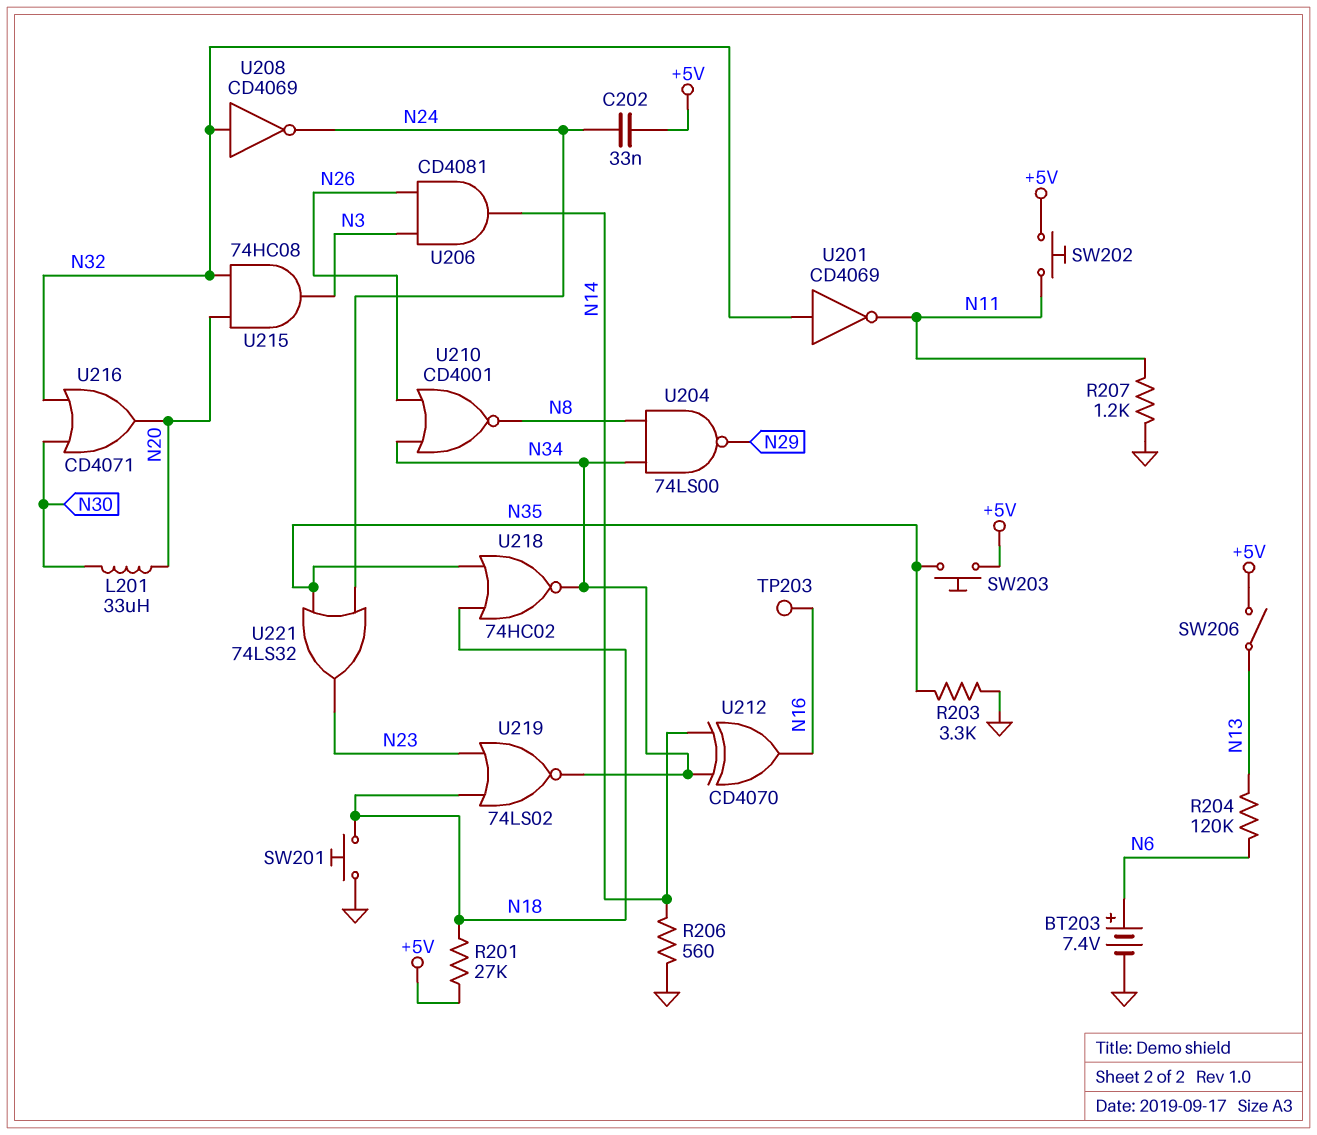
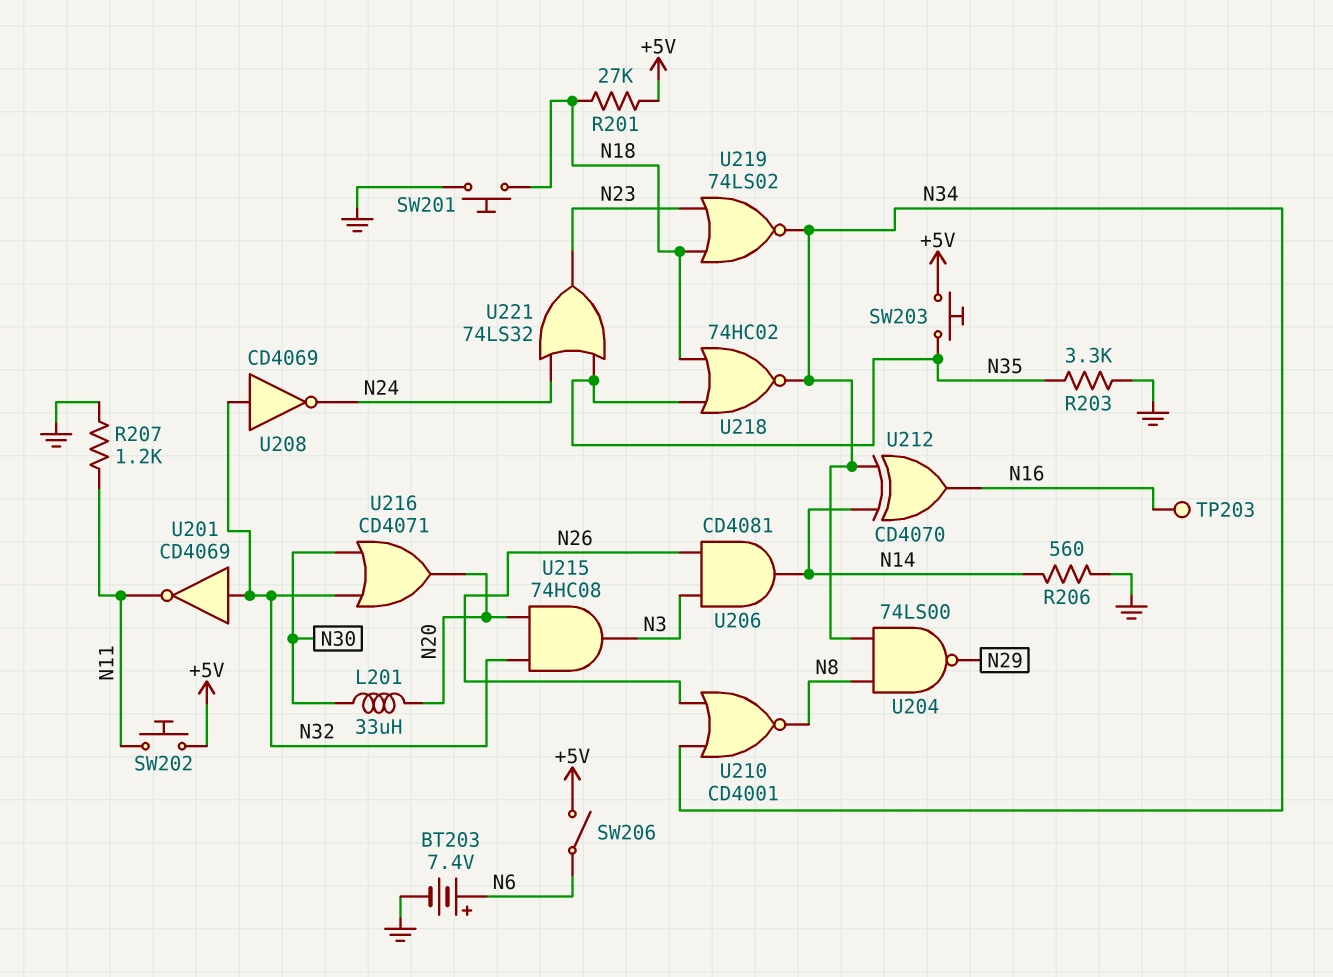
C202: 33nF (+5V, N24) -> none
R204: 120k (N6, N13) -> none
SW206: switch (+5V, N13) -> switch (+5V, N6)

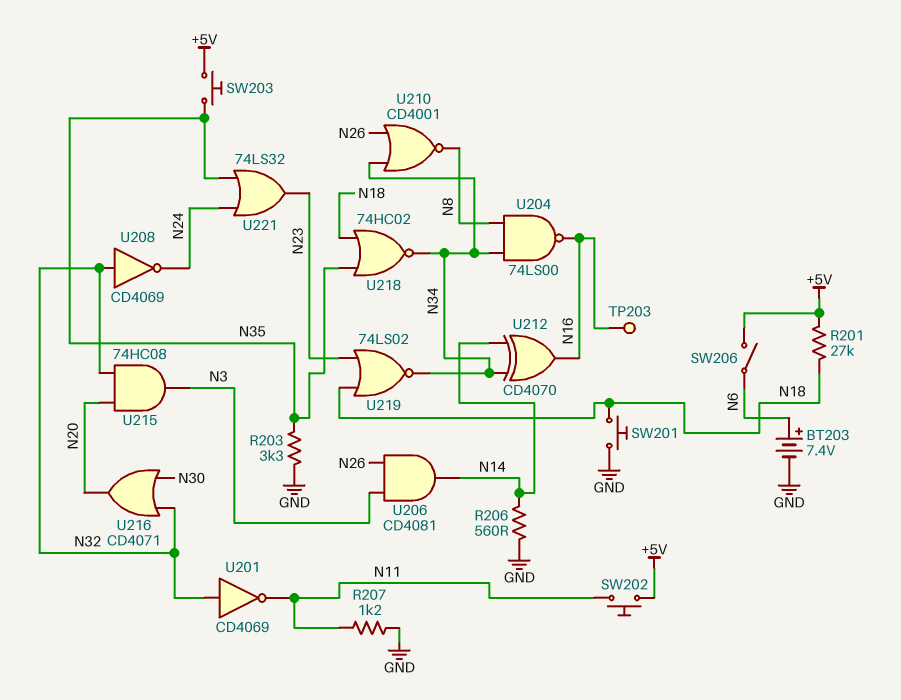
L201: 33uH (N20, N30) -> none
U204: NAND 74LS00 (in N8, in N34, out N29) -> NAND 74LS00 (in N8, in N34, out N16)

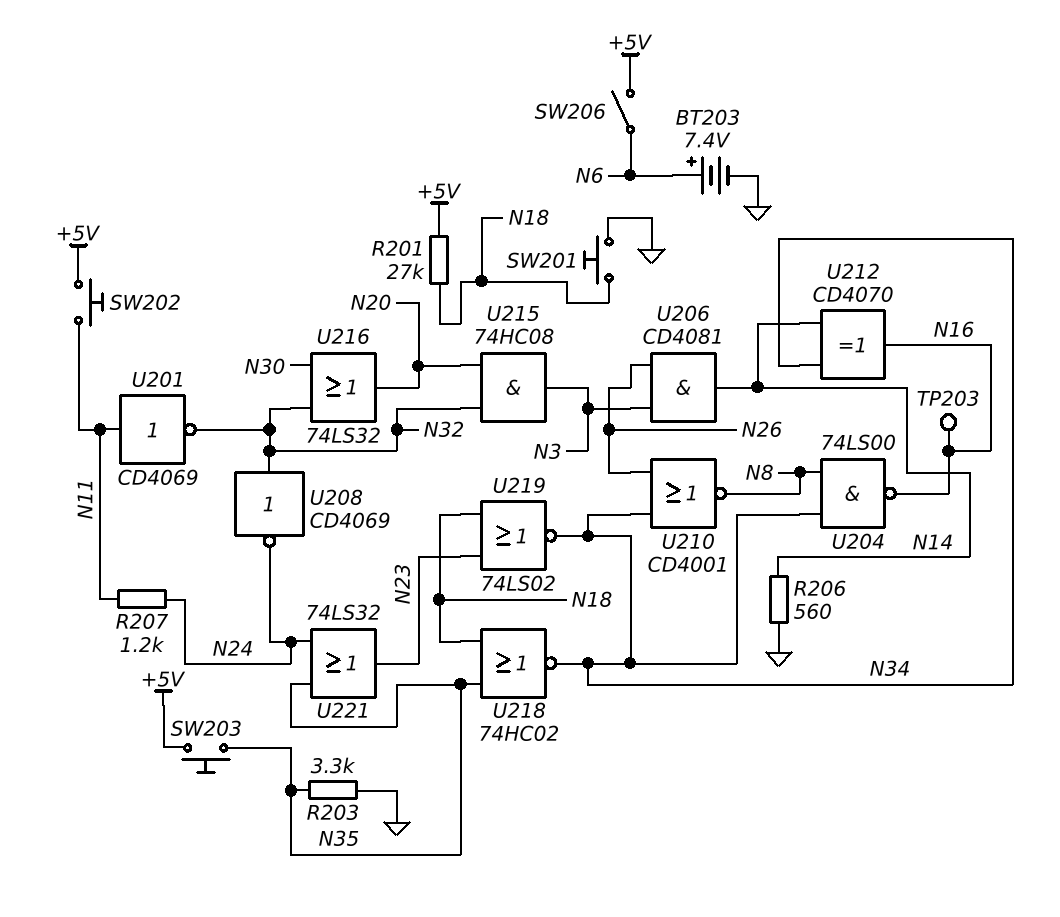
R207: 1.2k (GND, N11) -> 1.2k (N11, N24)
U201: NOT CD4069 (in N32, out N11) -> NOT CD4069 (in N11, out N32)
U216: OR CD4071 (in N30, in N32, out N20) -> OR 74LS32 (in N30, in N32, out N20)

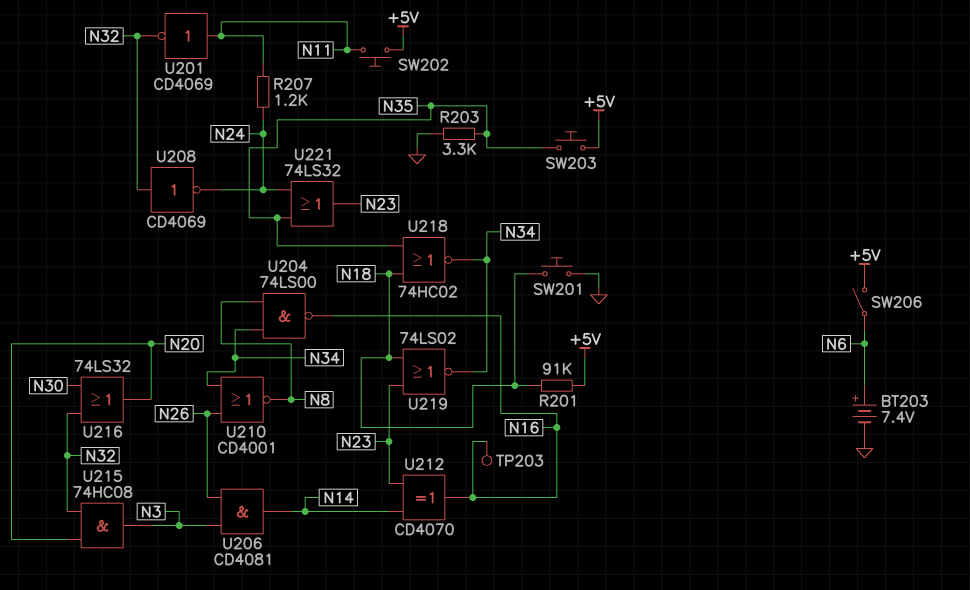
R201: 27k (+5V, N18) -> 91k (+5V, N18)
R206: 560 (GND, N14) -> none
U212: XOR CD4070 (in N14, in N34, out N16) -> XOR CD4070 (in N14, in N23, out N16)

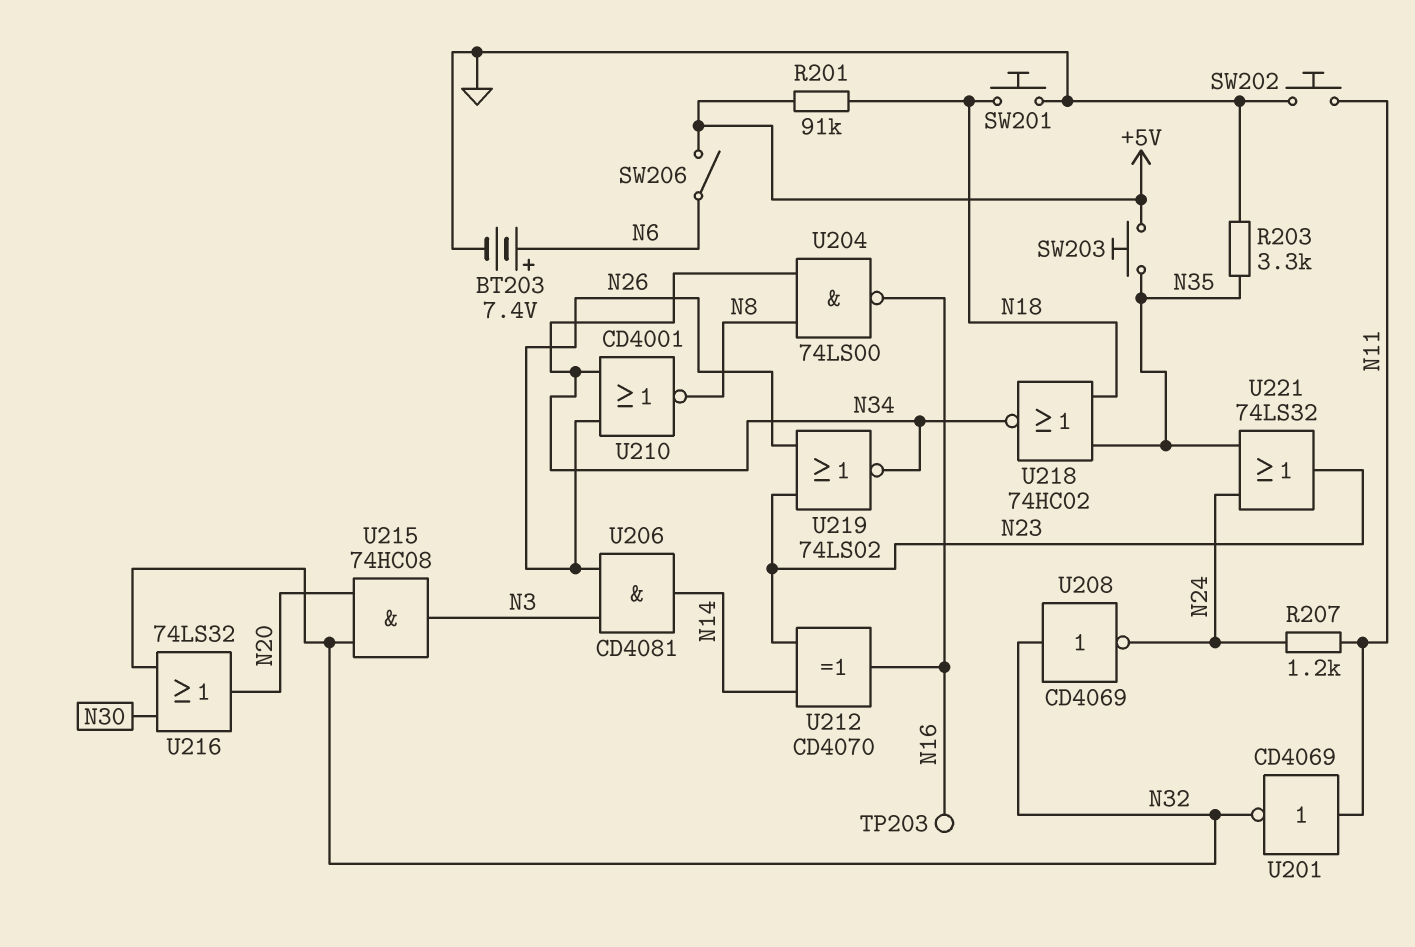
SW202: button (+5V, N11) -> button (GND, N11)
U219: NOR 74LS02 (in N18, in N23, out N34) -> NOR 74LS02 (in N23, in N26, out N34)

